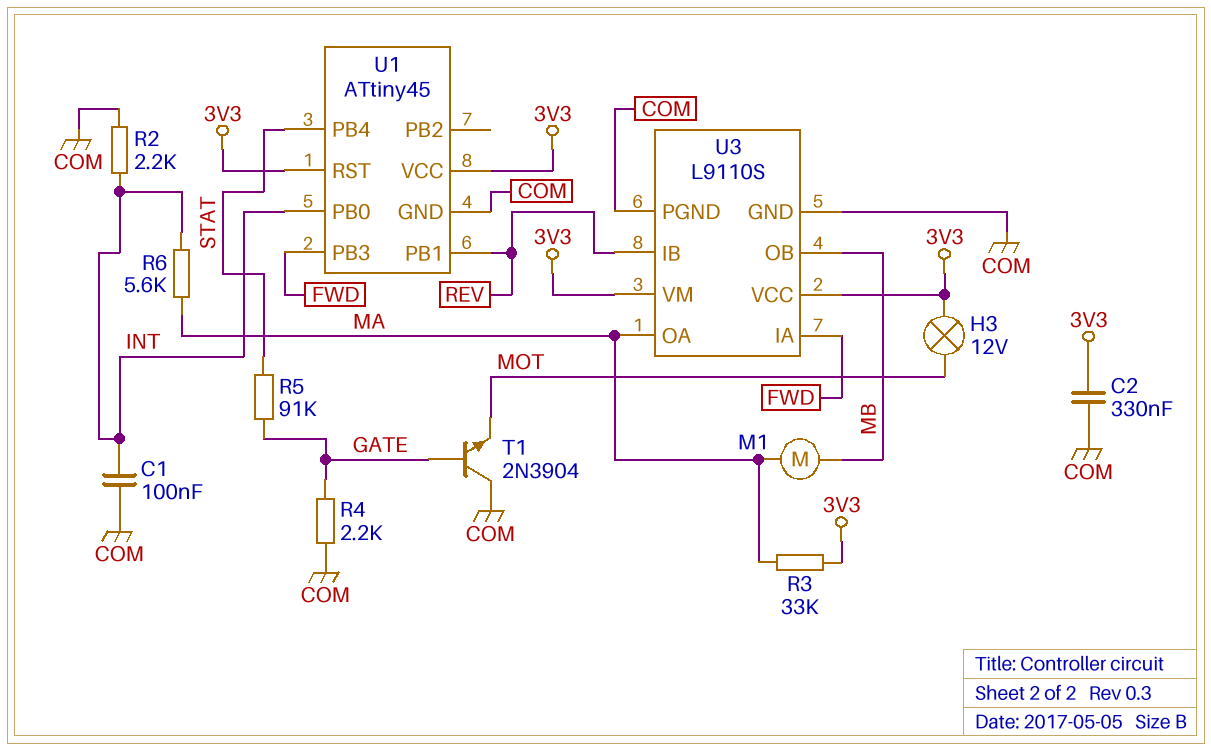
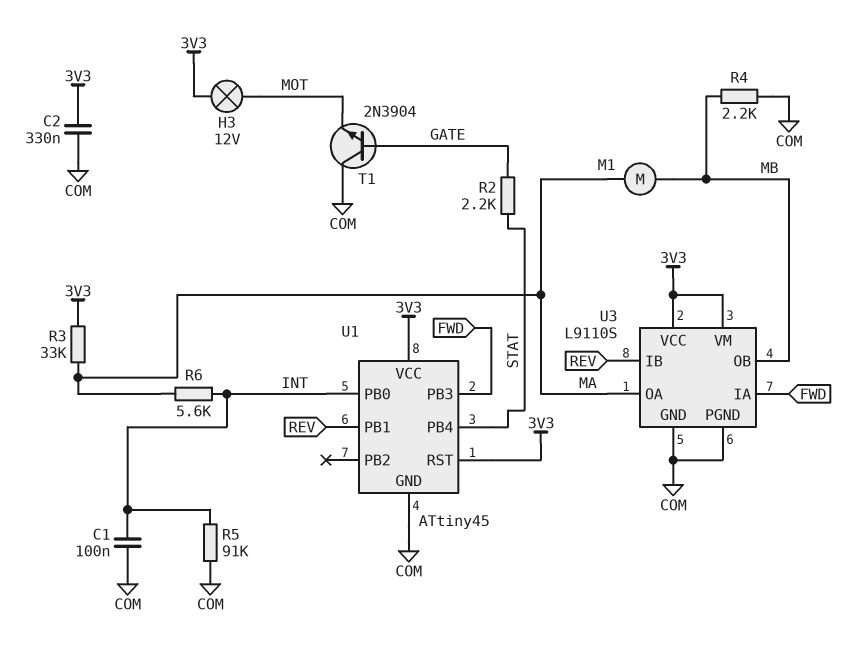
R2: 2.2k (COM, INT) -> 2.2k (GATE, STAT)
R4: 2.2k (COM, GATE) -> 2.2k (COM, MB)
R5: 91k (GATE, STAT) -> 91k (COM, INT)

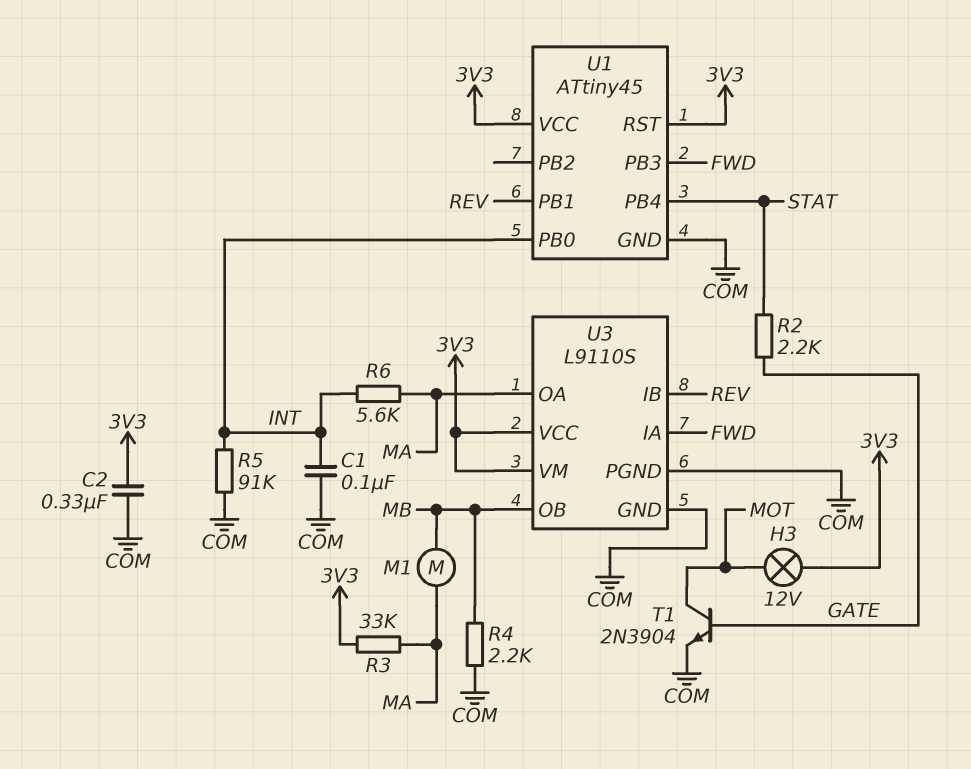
T1: NPN 2N3904 (B GATE, C COM, E MOT) -> NPN 2N3904 (B GATE, C MOT, E COM)

